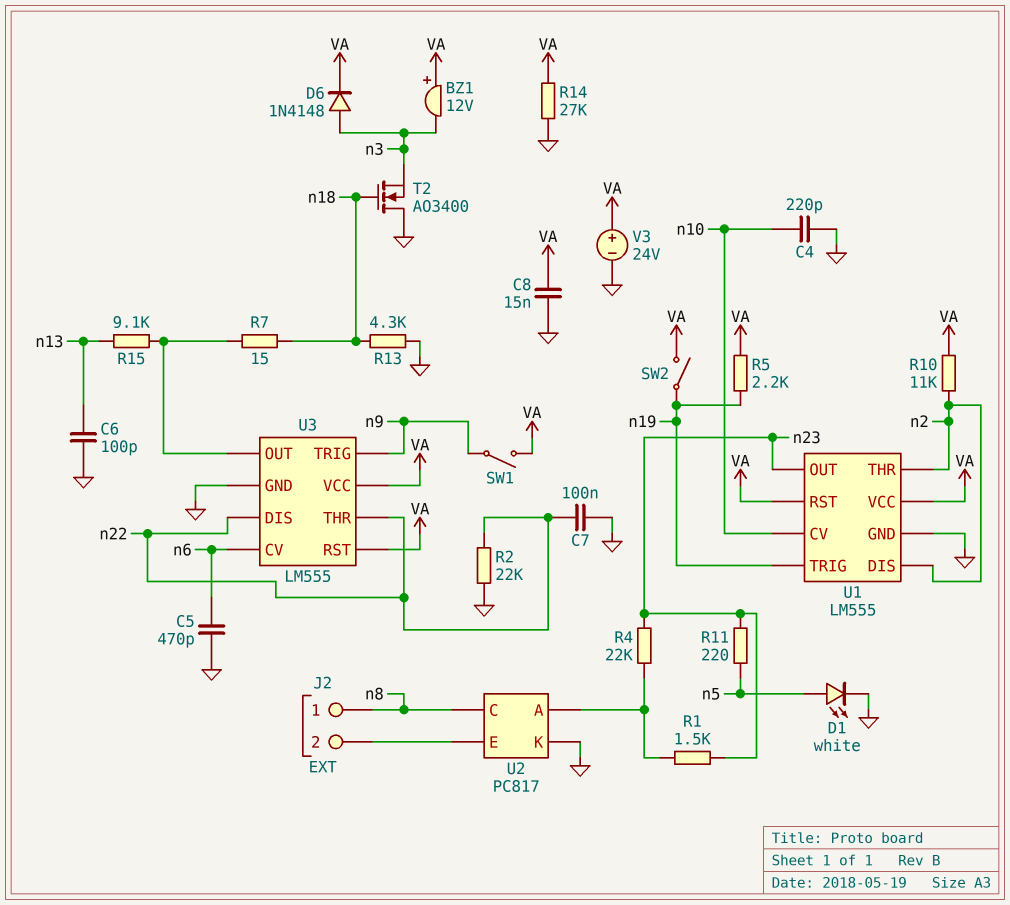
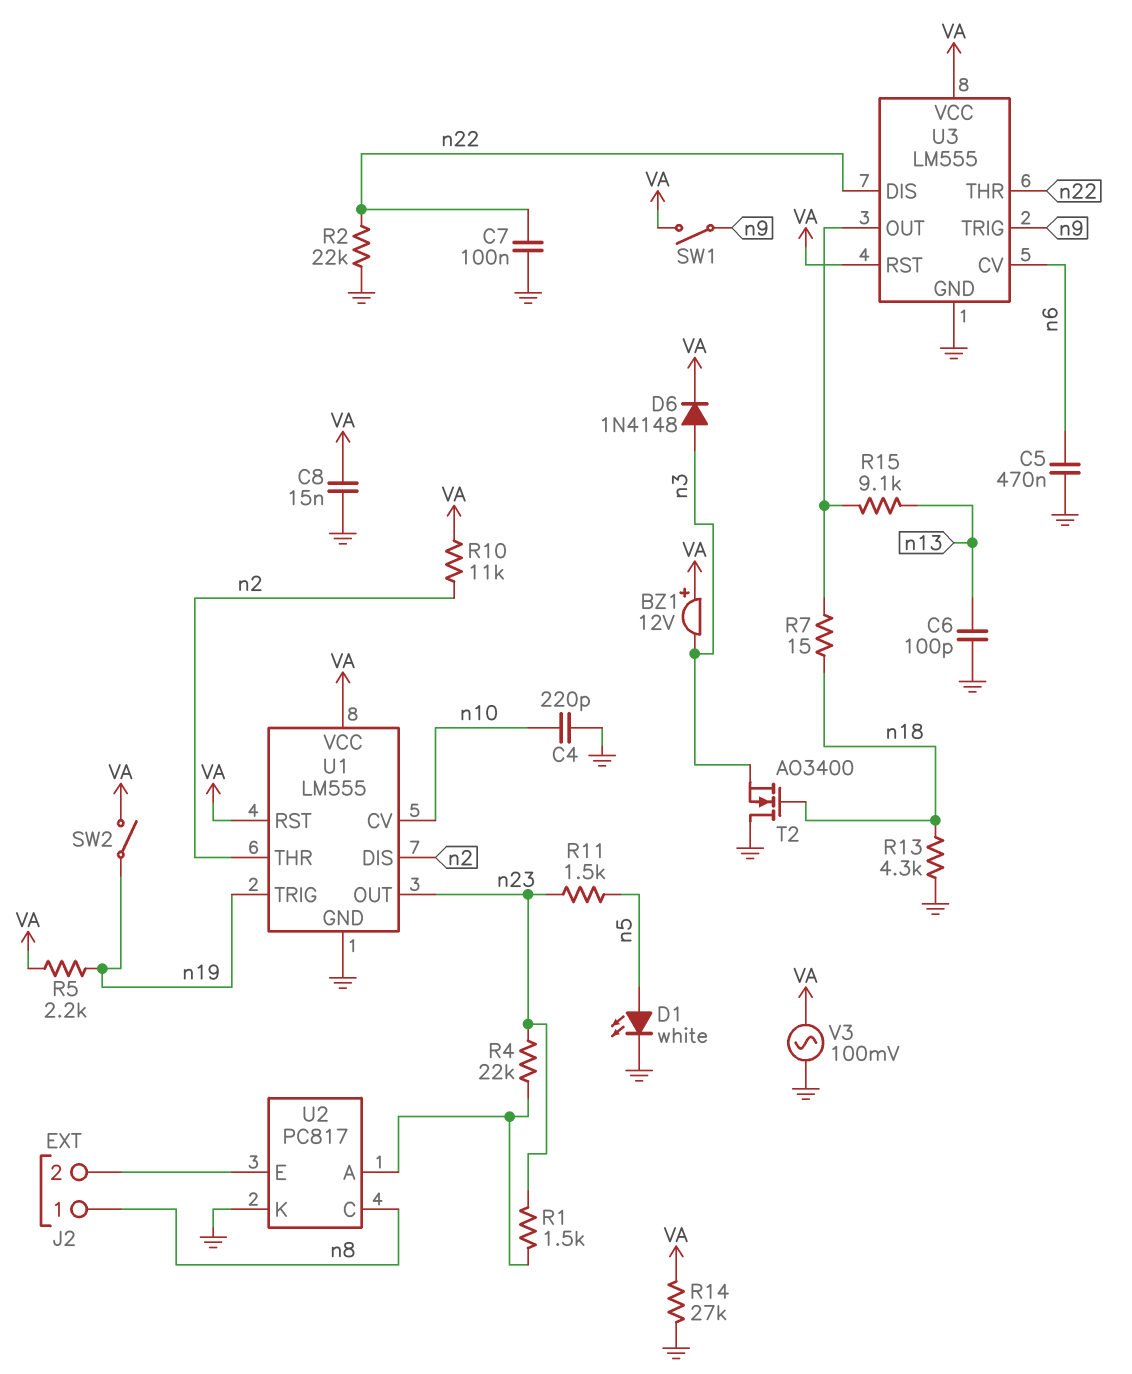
C5: 470pF (GND, n6) -> 470nF (GND, n6)
R11: 220 (n5, n23) -> 1.5k (n5, n23)
V3: 24V (plus VA, minus GND) -> AC 100mV (GND, VA)

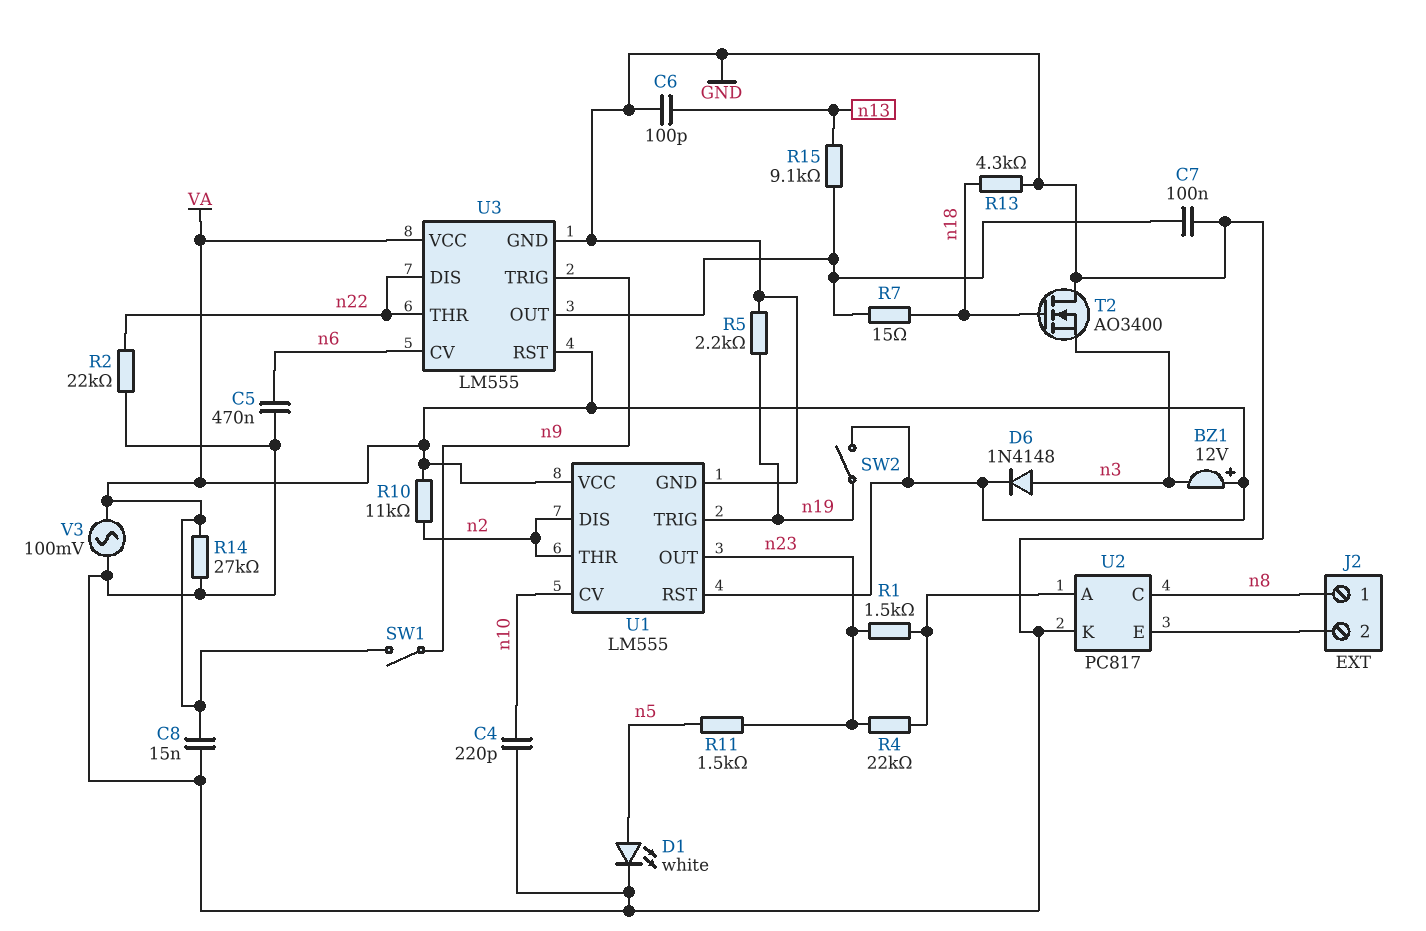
C7: 100nF (GND, n22) -> 100nF (GND, U3/OUT)
R5: 2.2k (VA, n19) -> 2.2k (GND, n19)

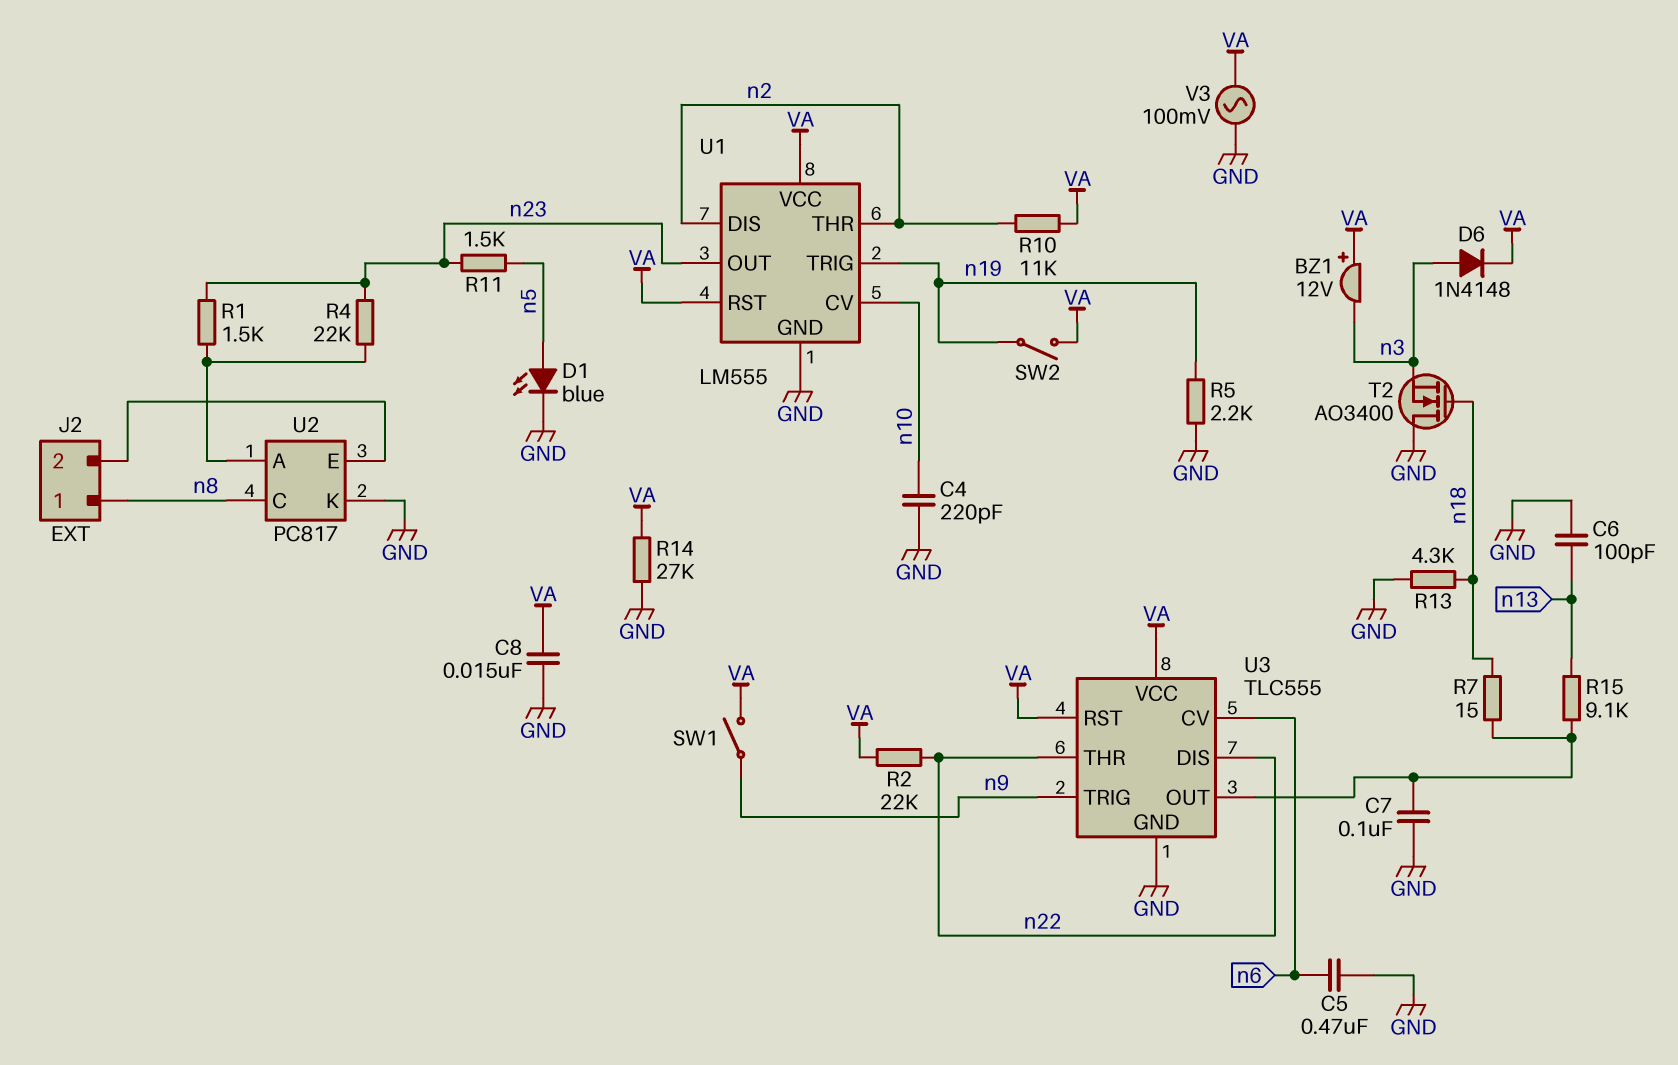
D1: LED white (A n5, K GND) -> LED blue (A n5, K GND)
R2: 22k (GND, n22) -> 22k (VA, n22)
U3: LM555 -> TLC555

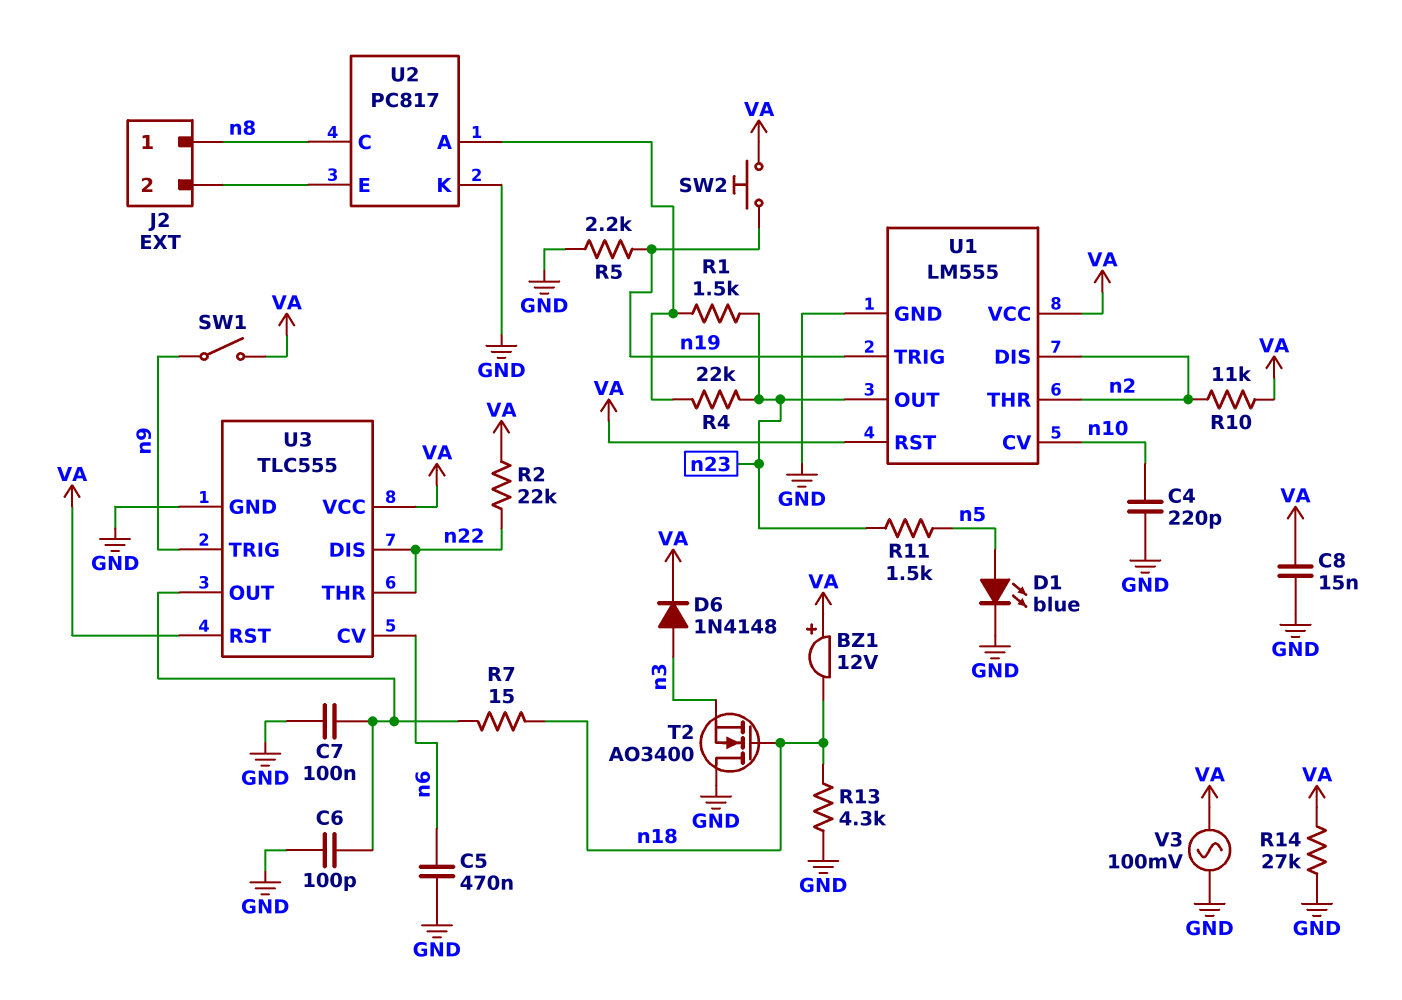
BZ1: buzzer 12V (plus VA, minus n3) -> buzzer 12V (plus VA, minus n18)
C6: 100pF (GND, n13) -> 100pF (GND, U3/OUT)
R15: 9.1k (U3/OUT, n13) -> none
SW2: switch (VA, n19) -> button (VA, n19)

